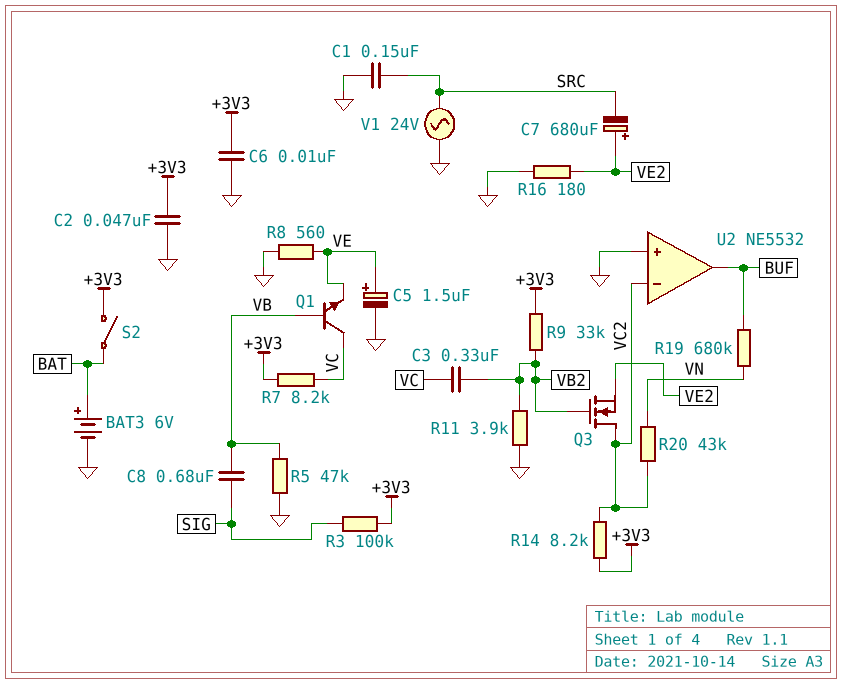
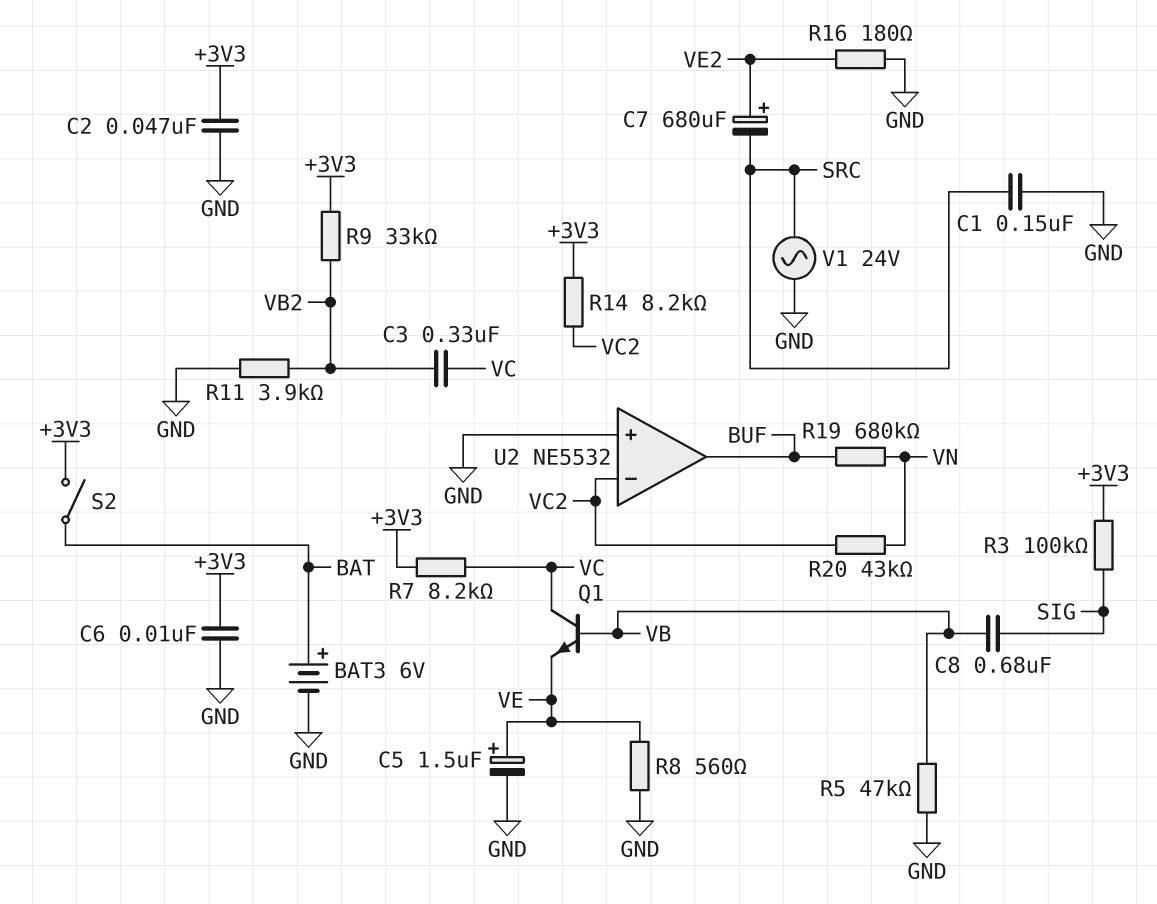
Q3: NMOS (G VB2, D VC2, S VE2) -> none

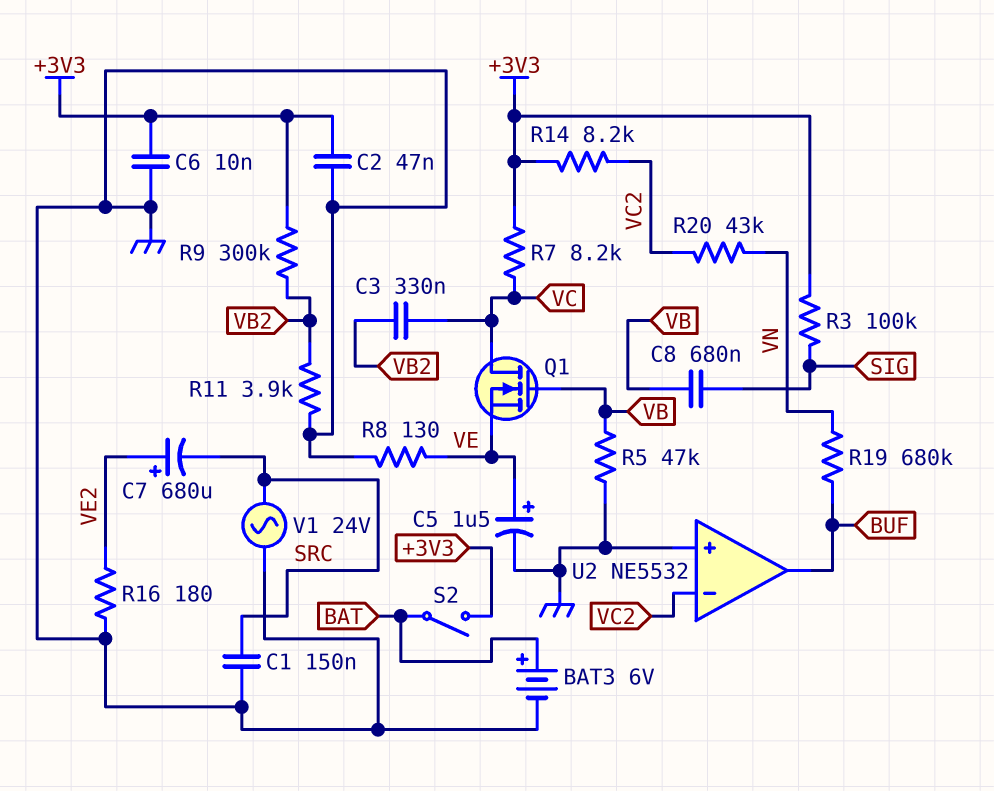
Q1: NPN (B VB, C VC, E VE) -> NMOS (G VB, D VC, S VE)
R8: 560 (GND, VE) -> 130 (GND, VE)
R9: 33k (+3V3, VB2) -> 300k (+3V3, VB2)

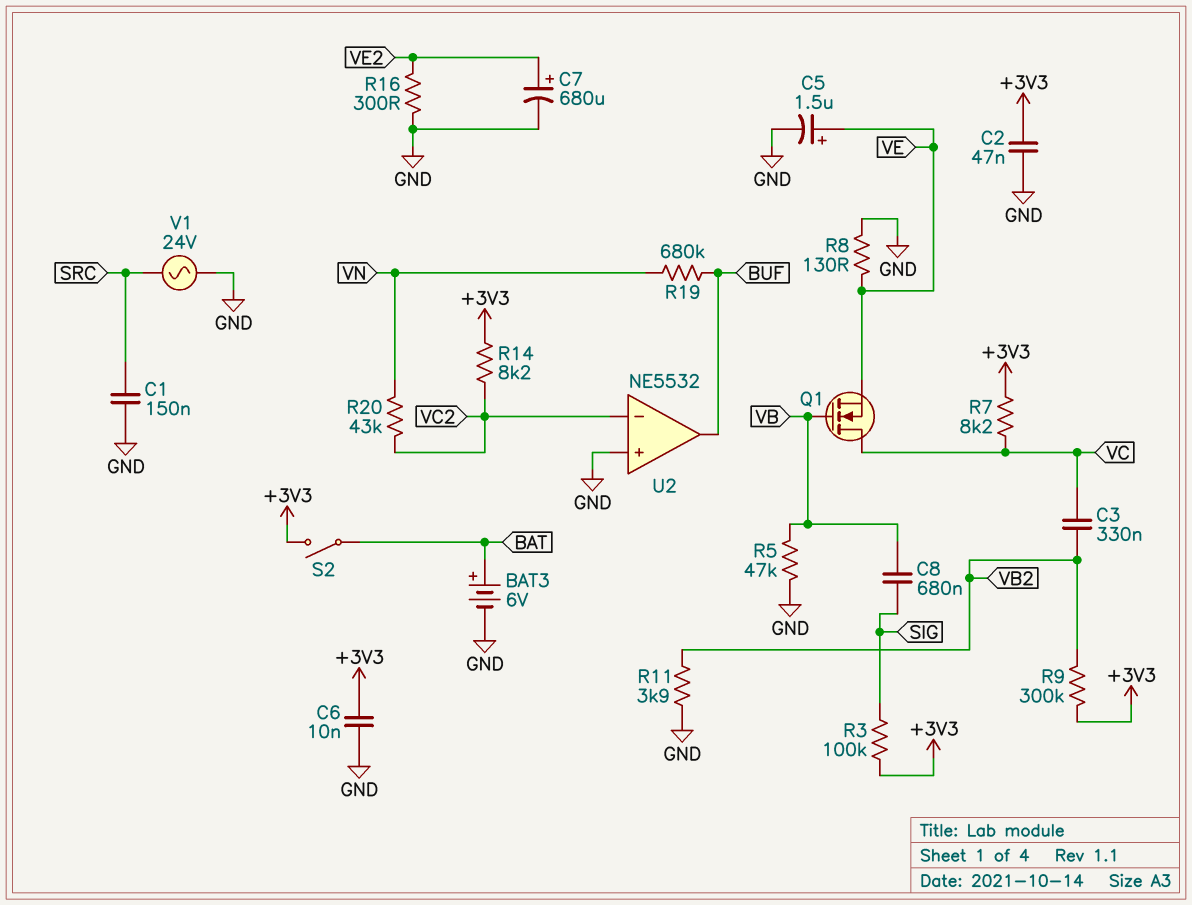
C7: 680uF (plus VE2, minus SRC) -> 680uF (plus VE2, minus GND)
R16: 180 (GND, VE2) -> 300 (GND, VE2)

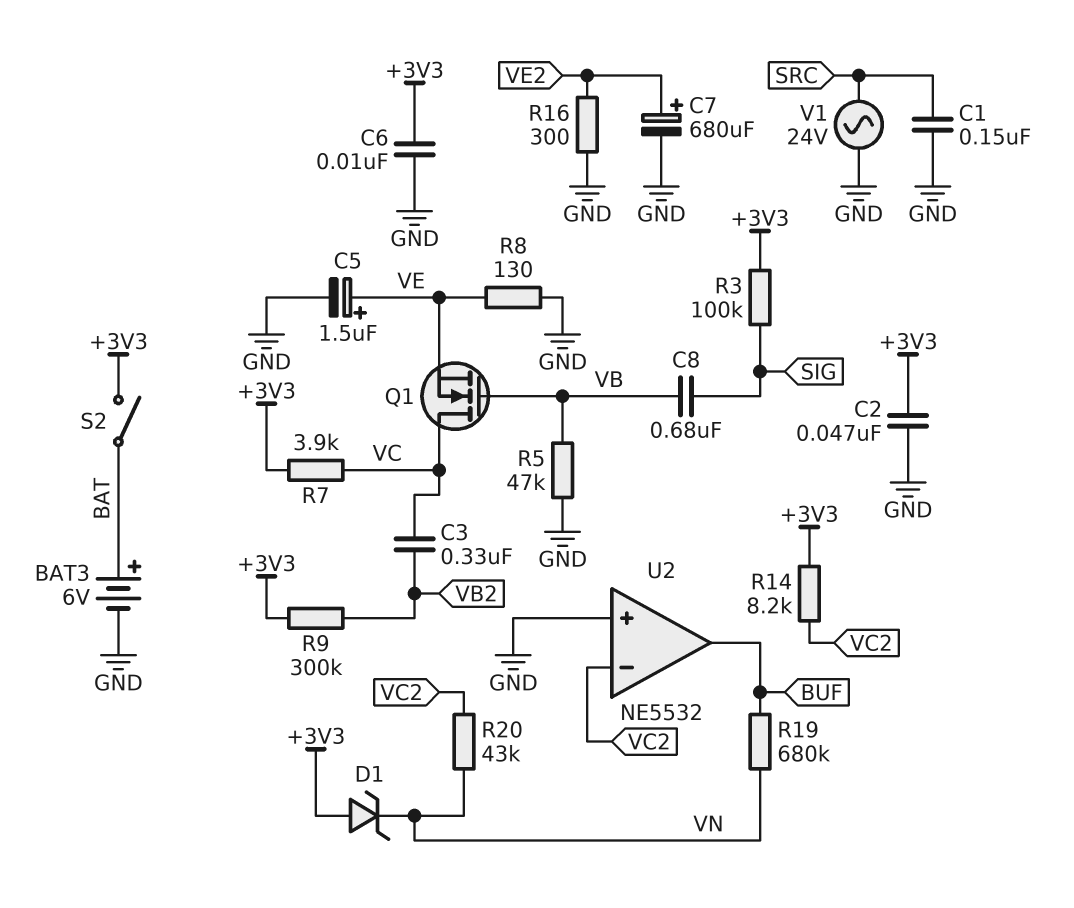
D1: none -> zener (A +3V3, K VN)
R7: 8.2k (+3V3, VC) -> 3.9k (+3V3, VC)
R11: 3.9k (GND, VB2) -> none

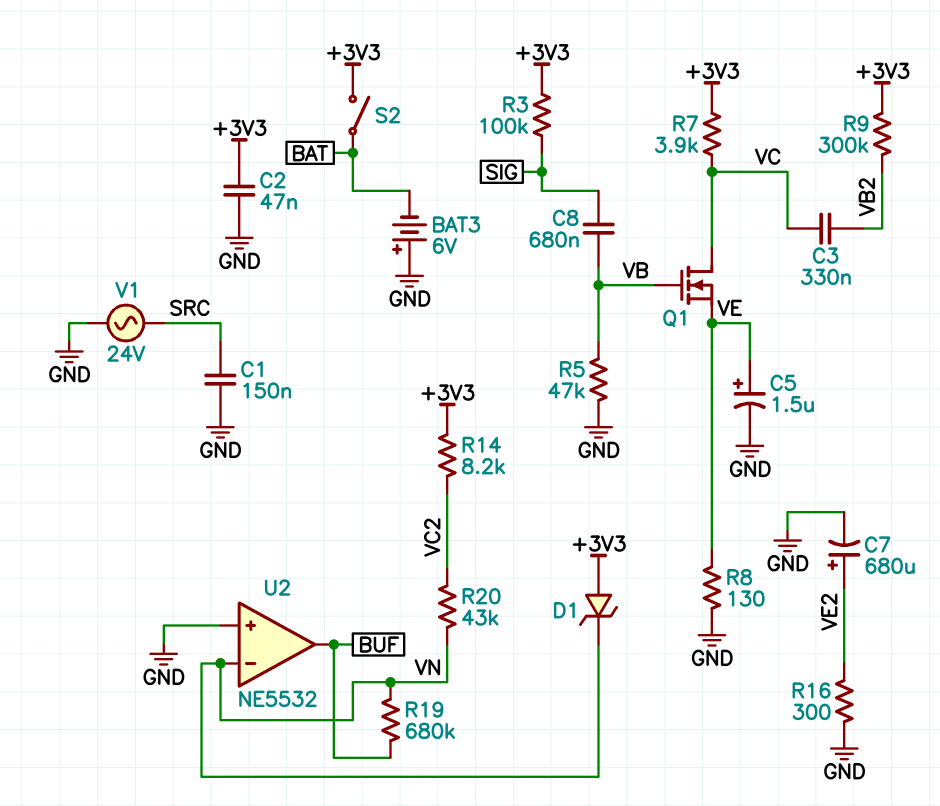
BAT3: 6V (plus BAT, minus GND) -> 6V (plus GND, minus BAT)
C6: 10nF (+3V3, GND) -> none
U2 pin in-: VC2 -> VN

